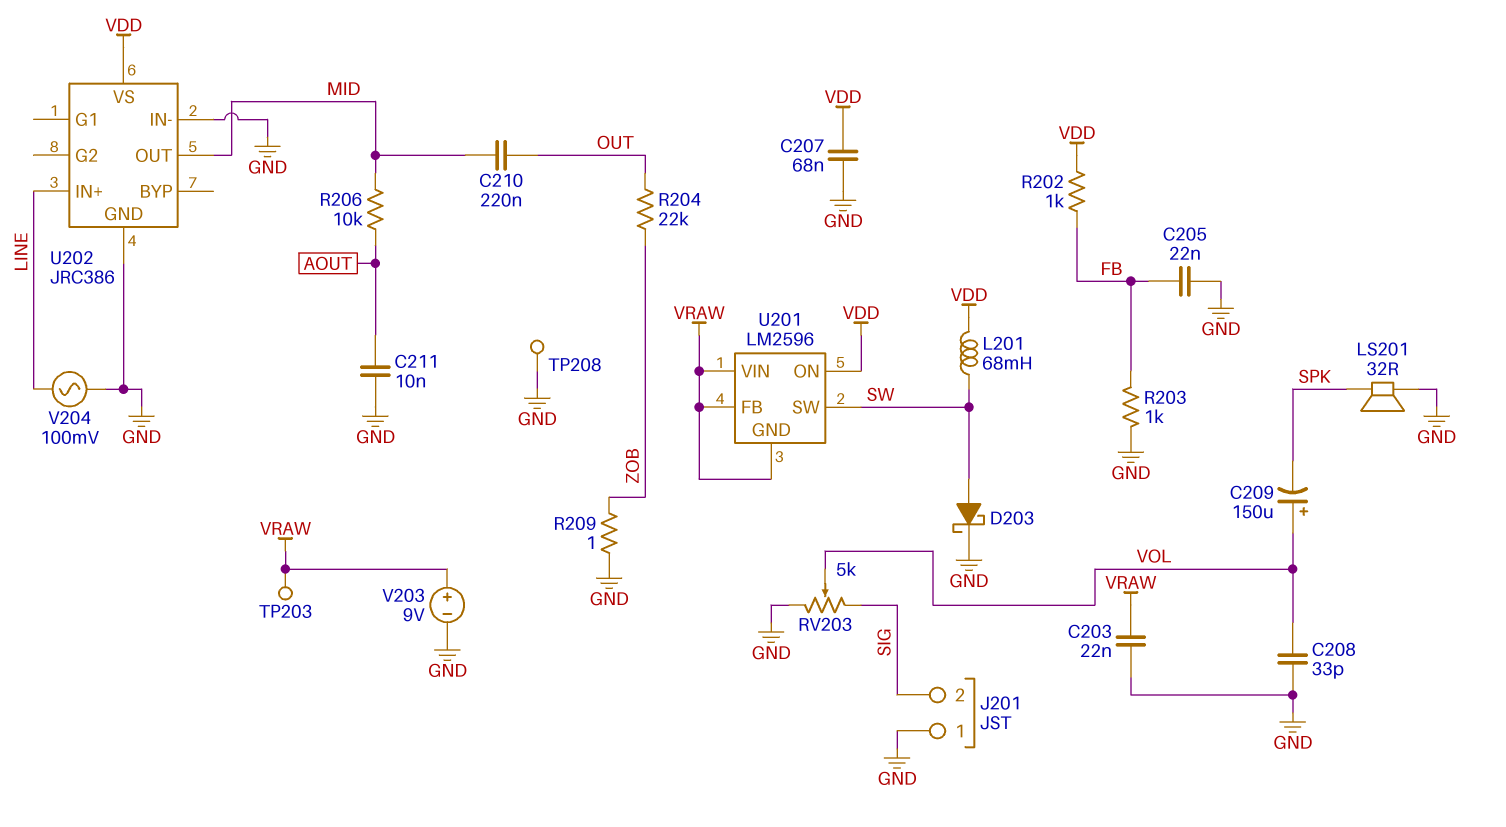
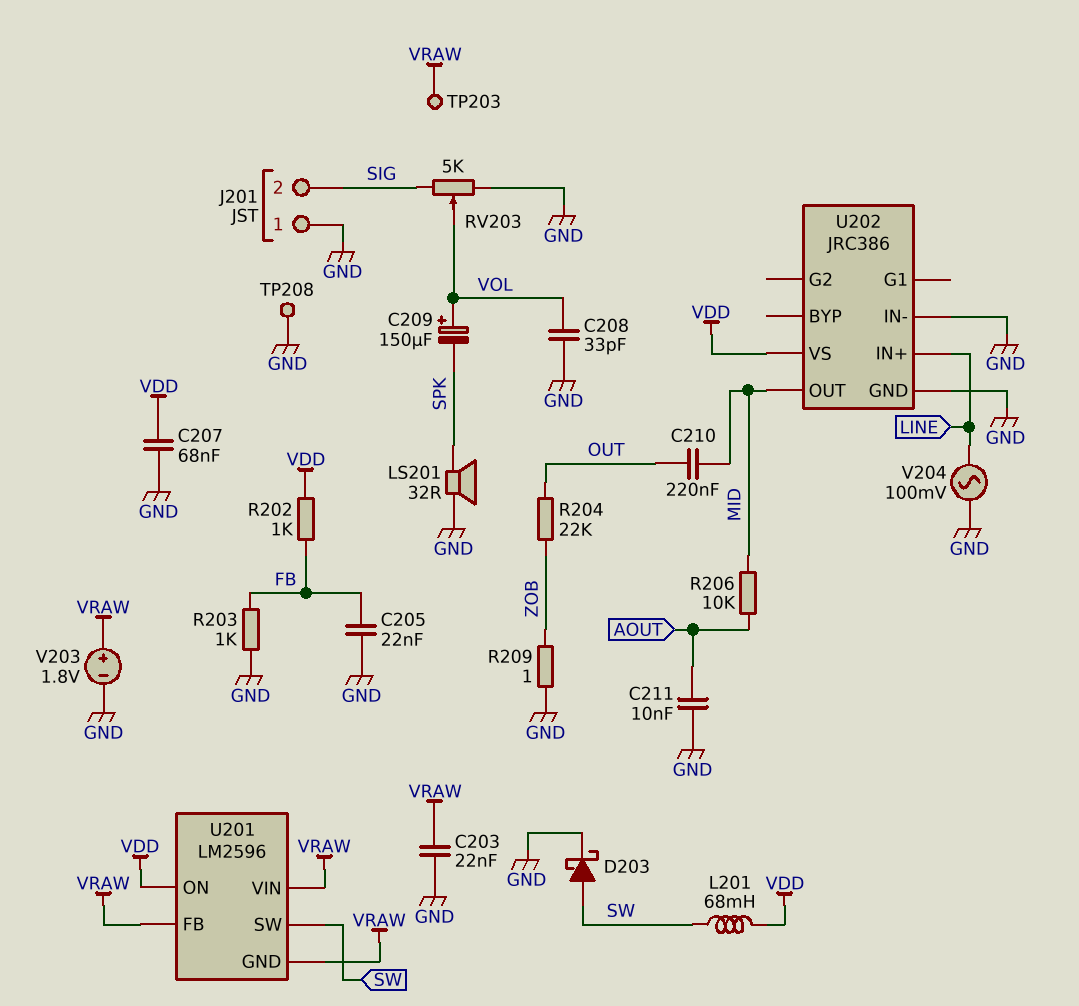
V203: 9V (plus VRAW, minus GND) -> 1.8V (plus VRAW, minus GND)

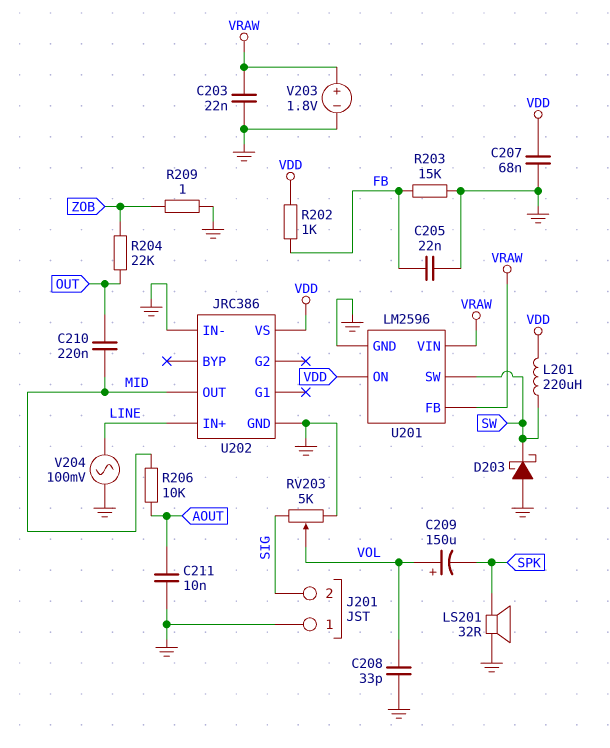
D203: schottky (A SW, K GND) -> schottky (A GND, K SW)
L201: 68mH (SW, VDD) -> 220uH (SW, VDD)
R203: 1k (FB, GND) -> 15k (FB, GND)
TP203: test point (VRAW) -> none
TP208: test point (GND) -> none
U201 pin GND: VRAW -> GND

